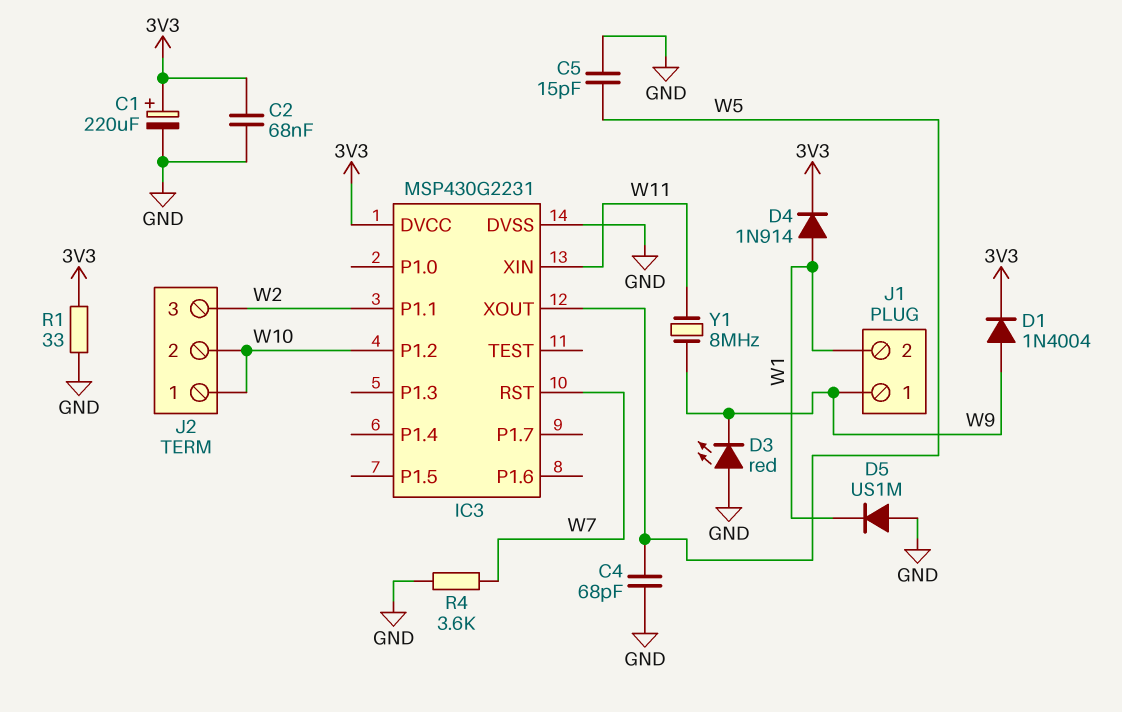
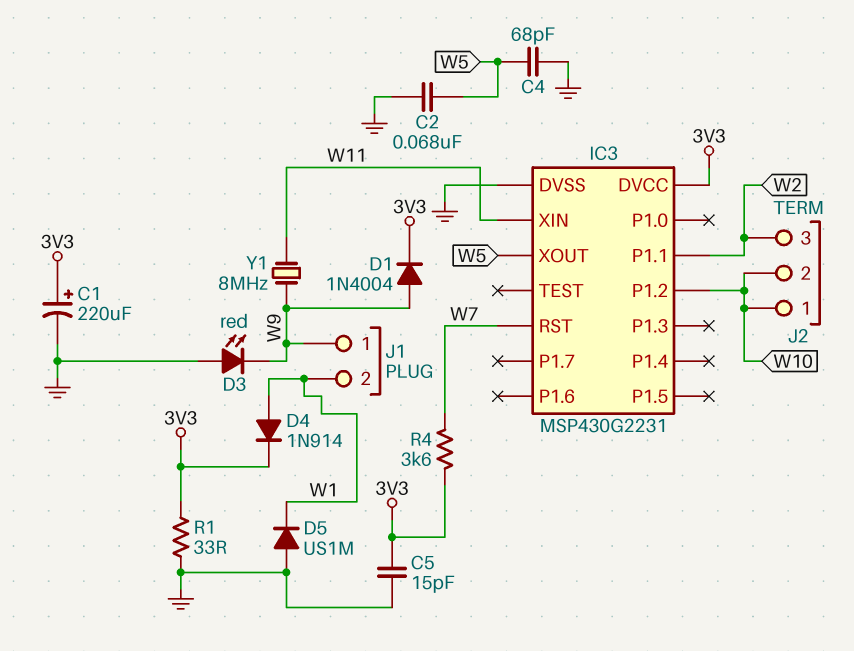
C2: 68nF (3V3, GND) -> 68nF (GND, W5)
C5: 15pF (GND, W5) -> 15pF (3V3, GND)
R4: 3.6k (GND, W7) -> 3.6k (3V3, W7)

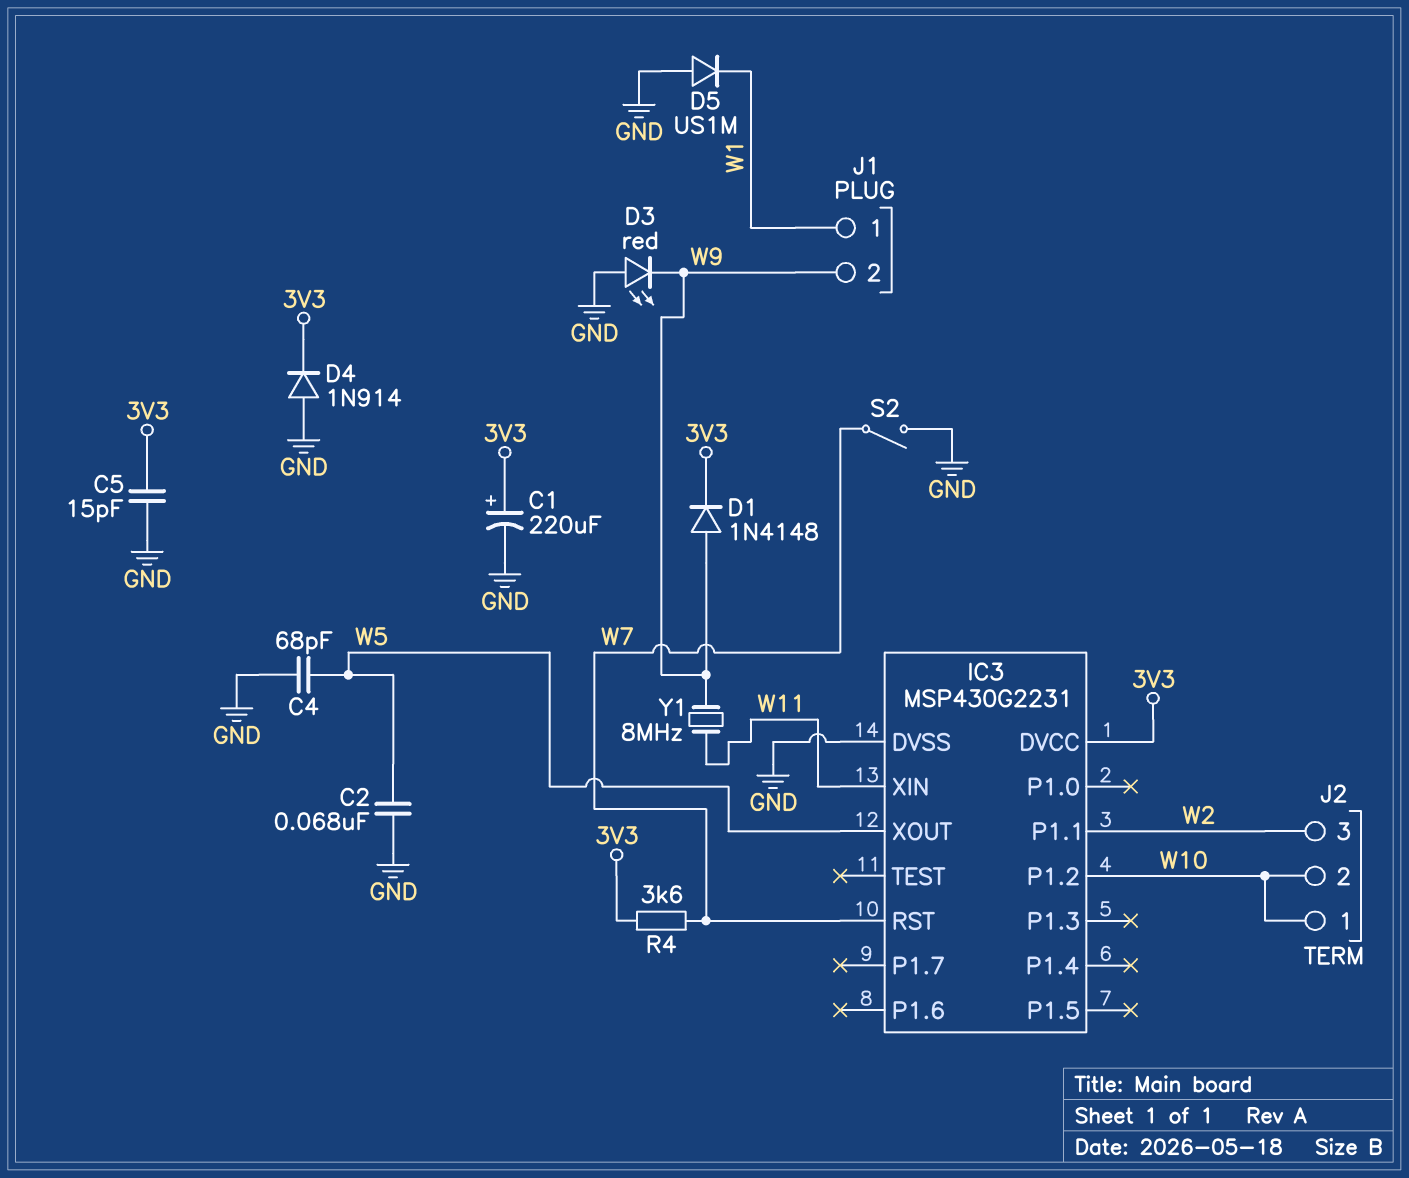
D1: diode 1N4004 (A W9, K 3V3) -> diode 1N4148 (A W9, K 3V3)
D4: diode 1N914 (A W1, K 3V3) -> diode 1N914 (A GND, K 3V3)
J1 pin 1: W9 -> W1
J1 pin 2: W1 -> W9
R1: 33 (3V3, GND) -> none
S2: none -> switch (GND, W7)

